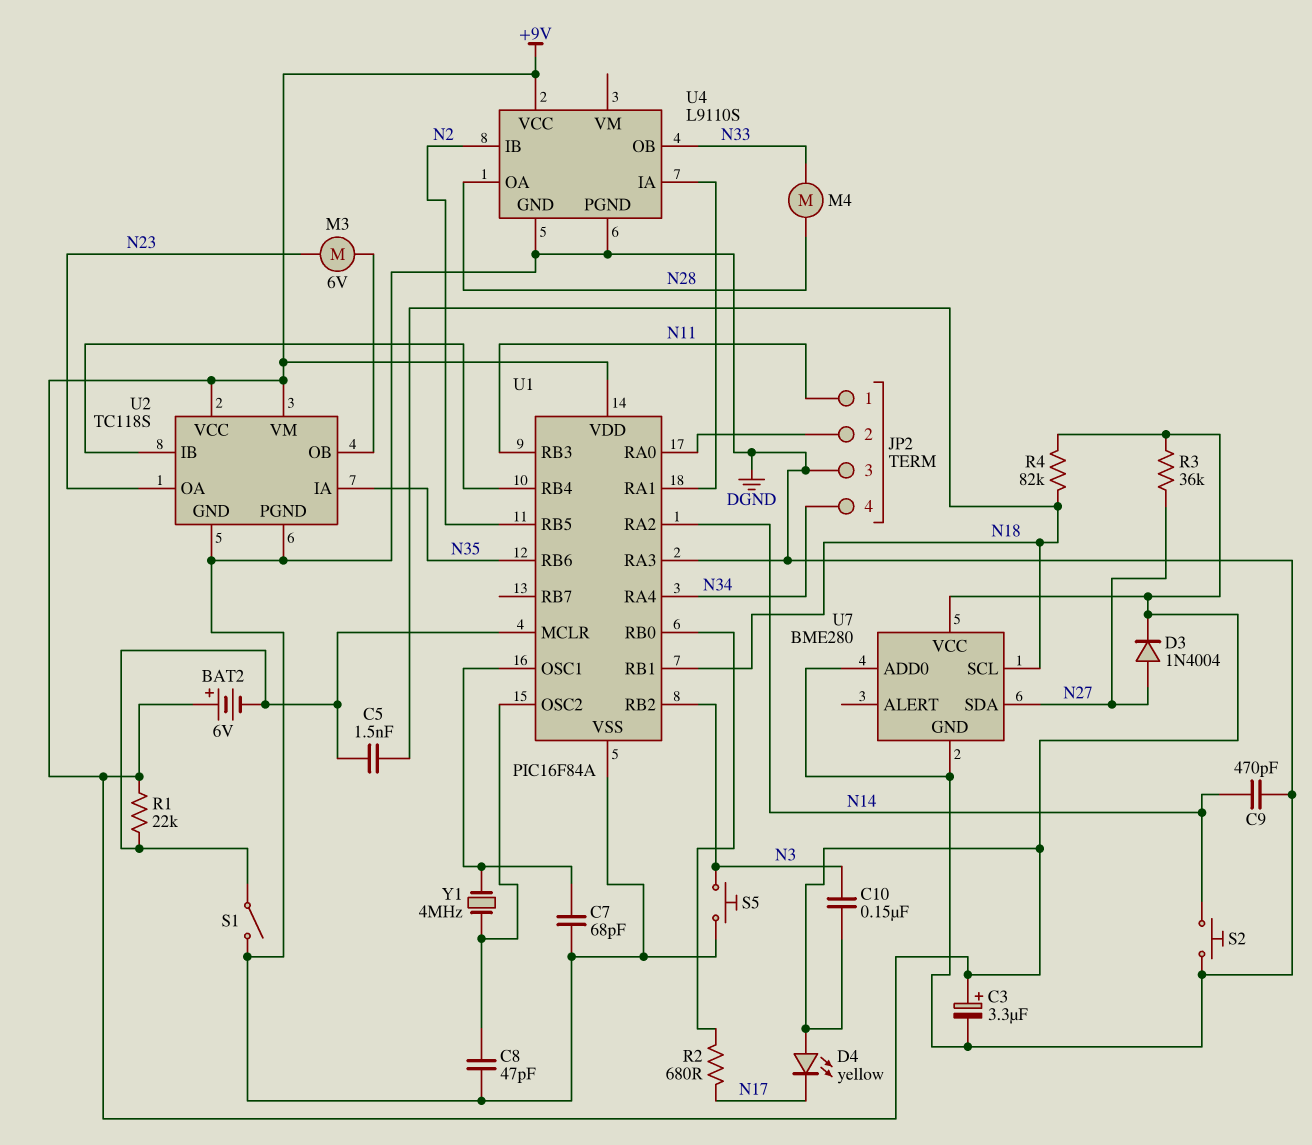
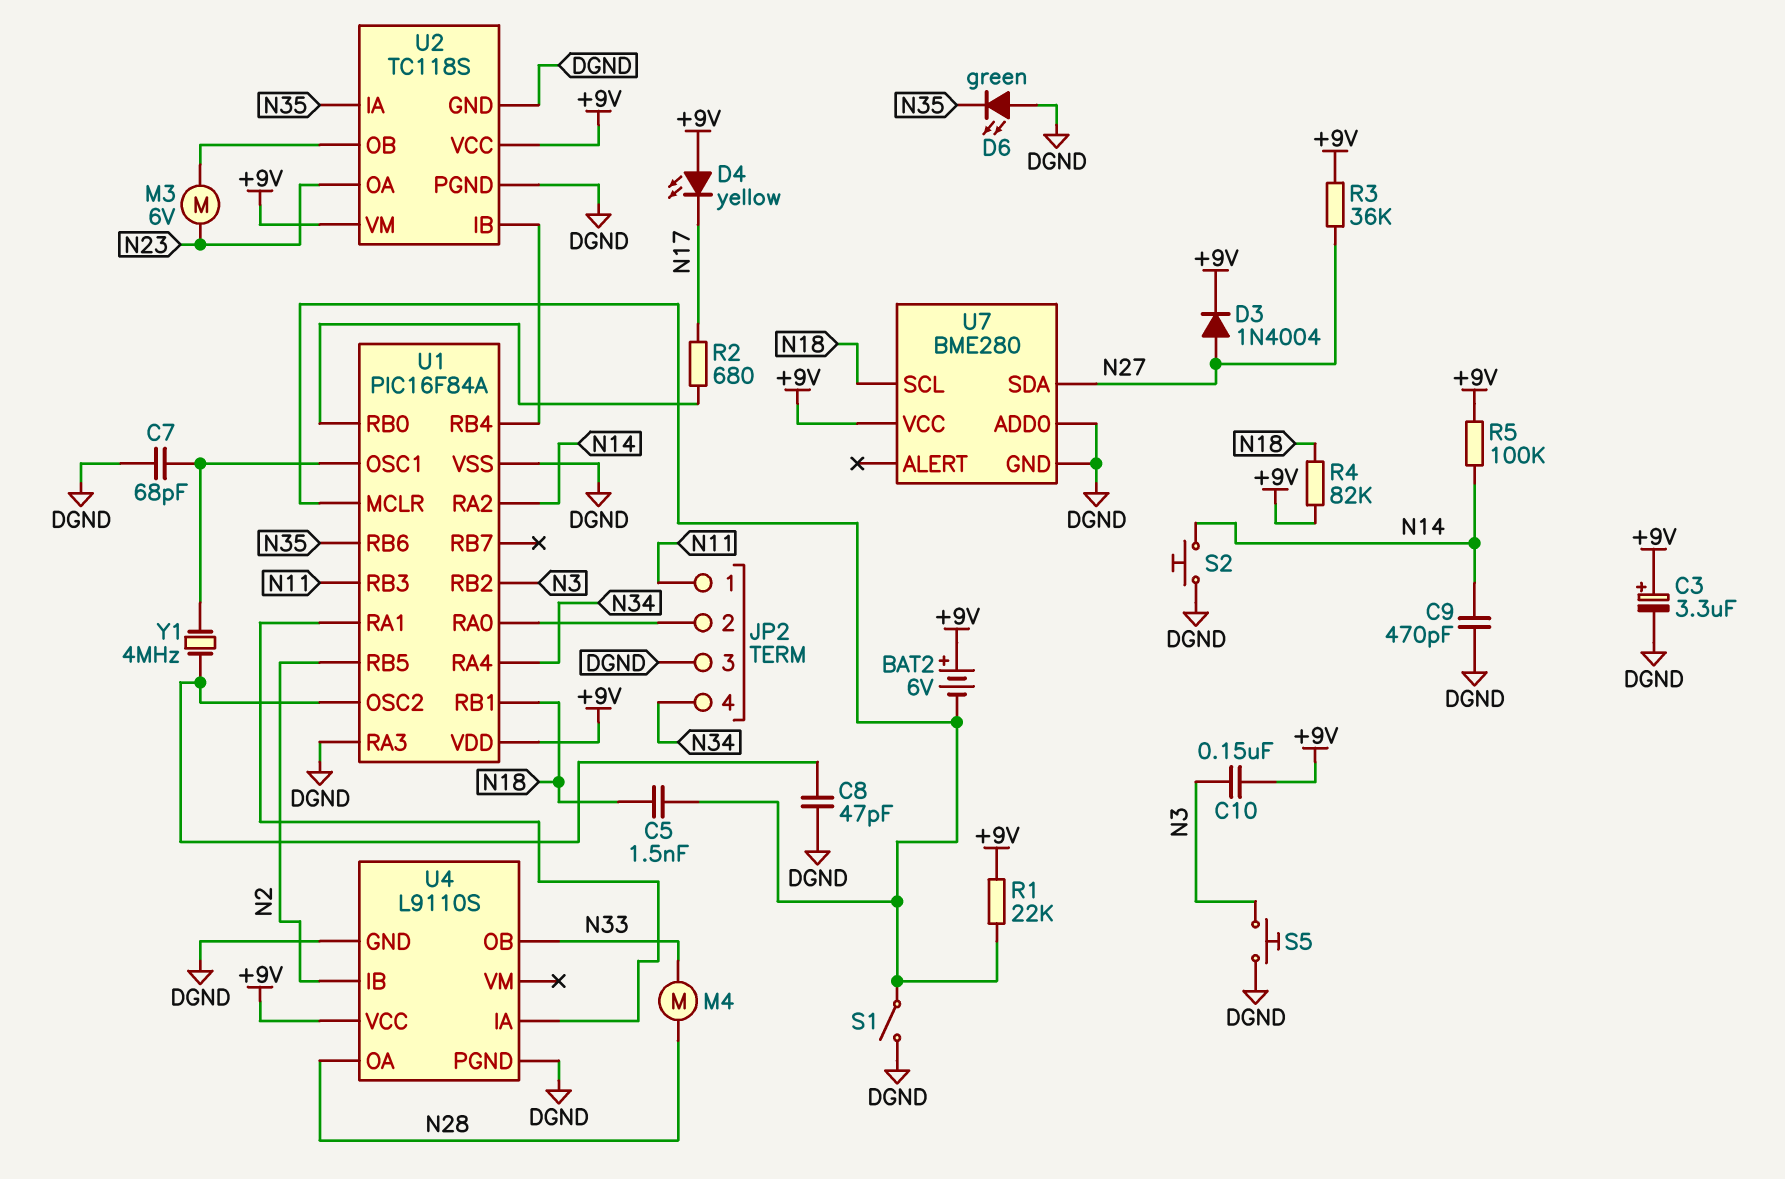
D6: none -> LED green (A DGND, K N35)
R5: none -> 100k (+9V, N14)

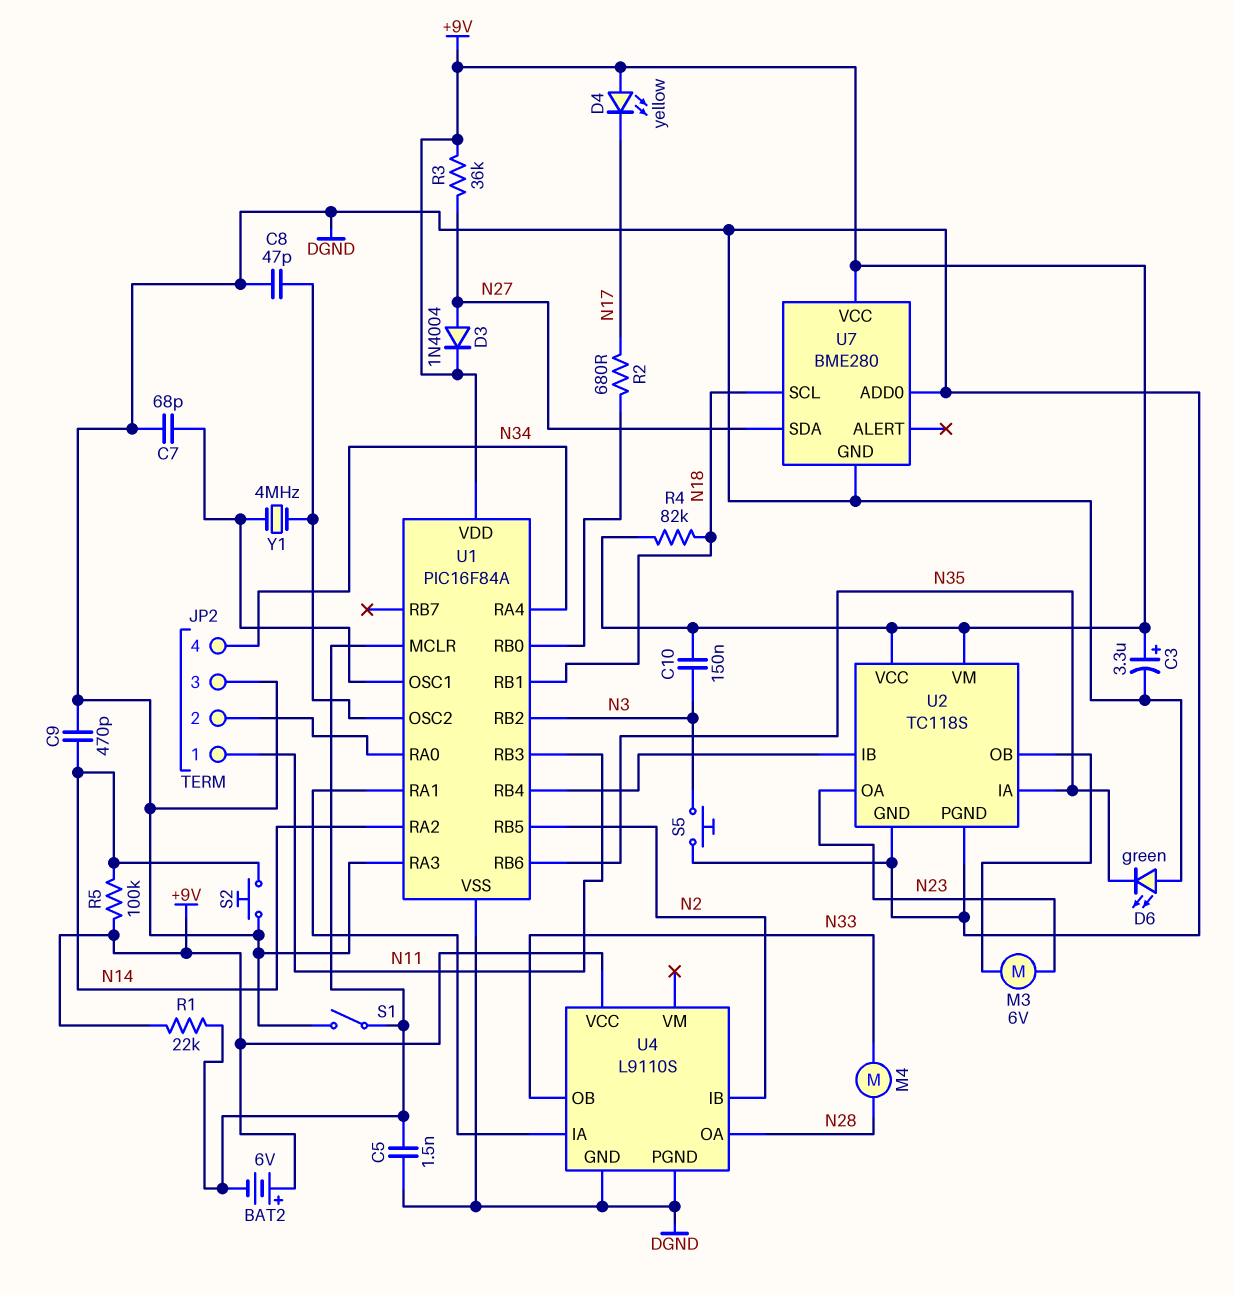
C5: 1.5nF (N18, U1/MCLR) -> 1.5nF (DGND, U1/MCLR)

